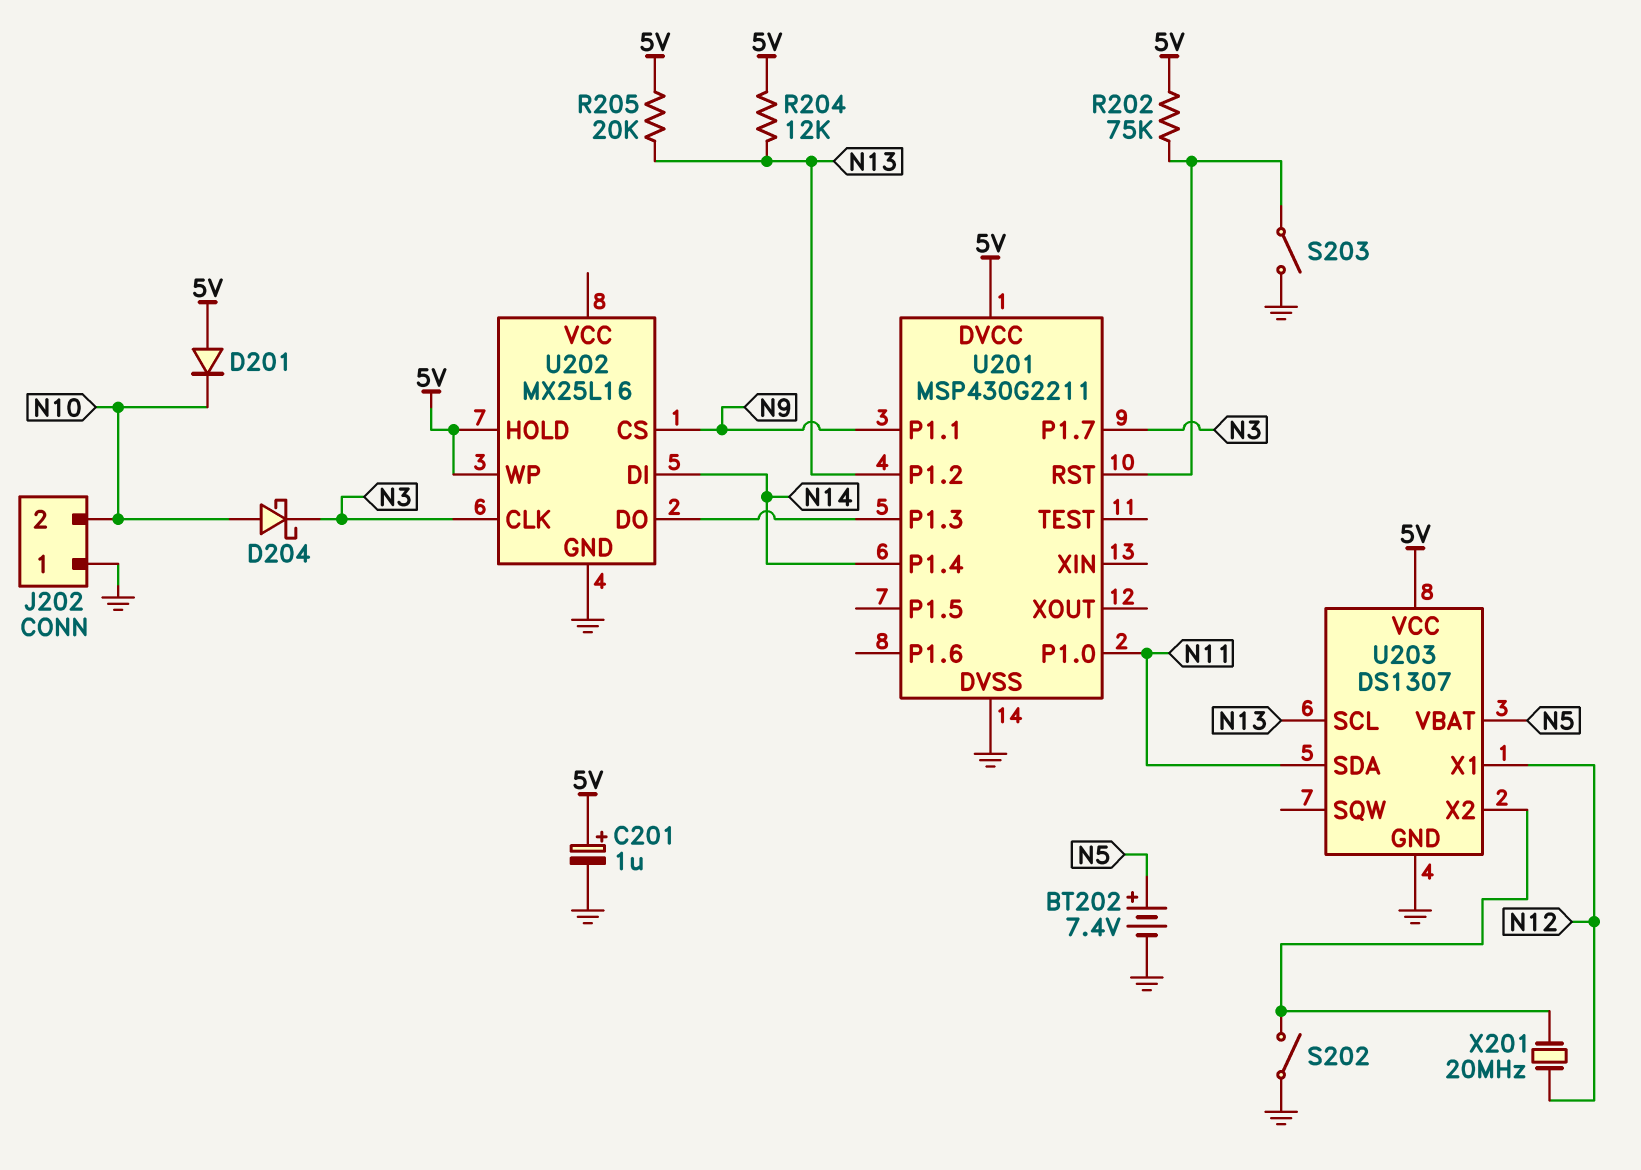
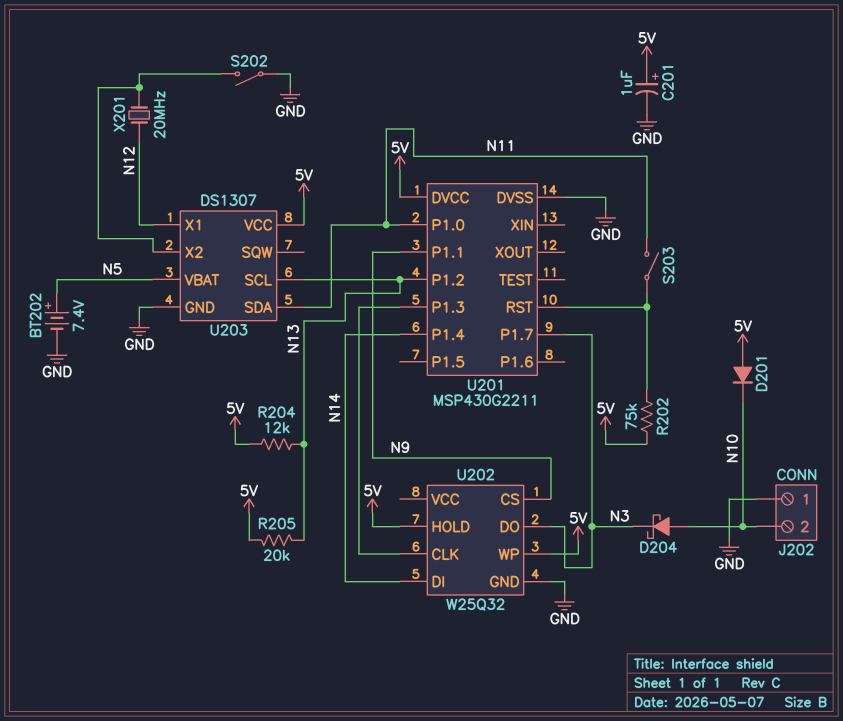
S203: switch (GND, U201/RST) -> switch (N11, U201/RST)
U202: MX25L16 -> W25Q32
U202 pin CLK: N3 -> U201/P1.3
U202 pin DO: U201/P1.3 -> N3

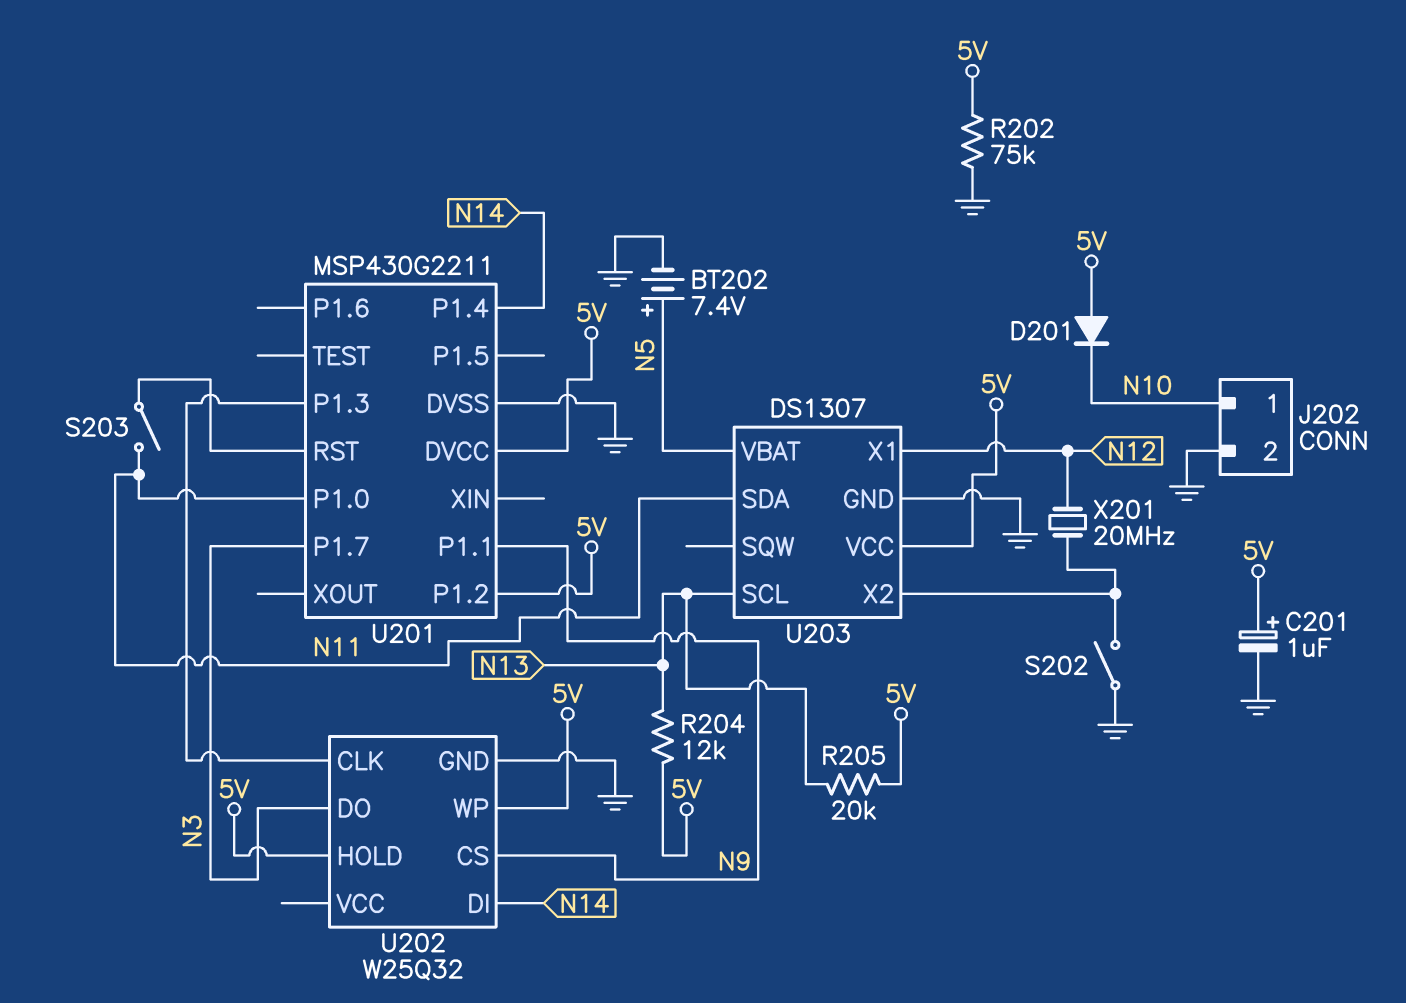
D204: schottky (A N10, K N3) -> none
J202 pin 1: GND -> N10
J202 pin 2: N10 -> GND
R202: 75k (5V, U201/RST) -> 75k (5V, GND)
U201 pin P1.2: N13 -> 5V

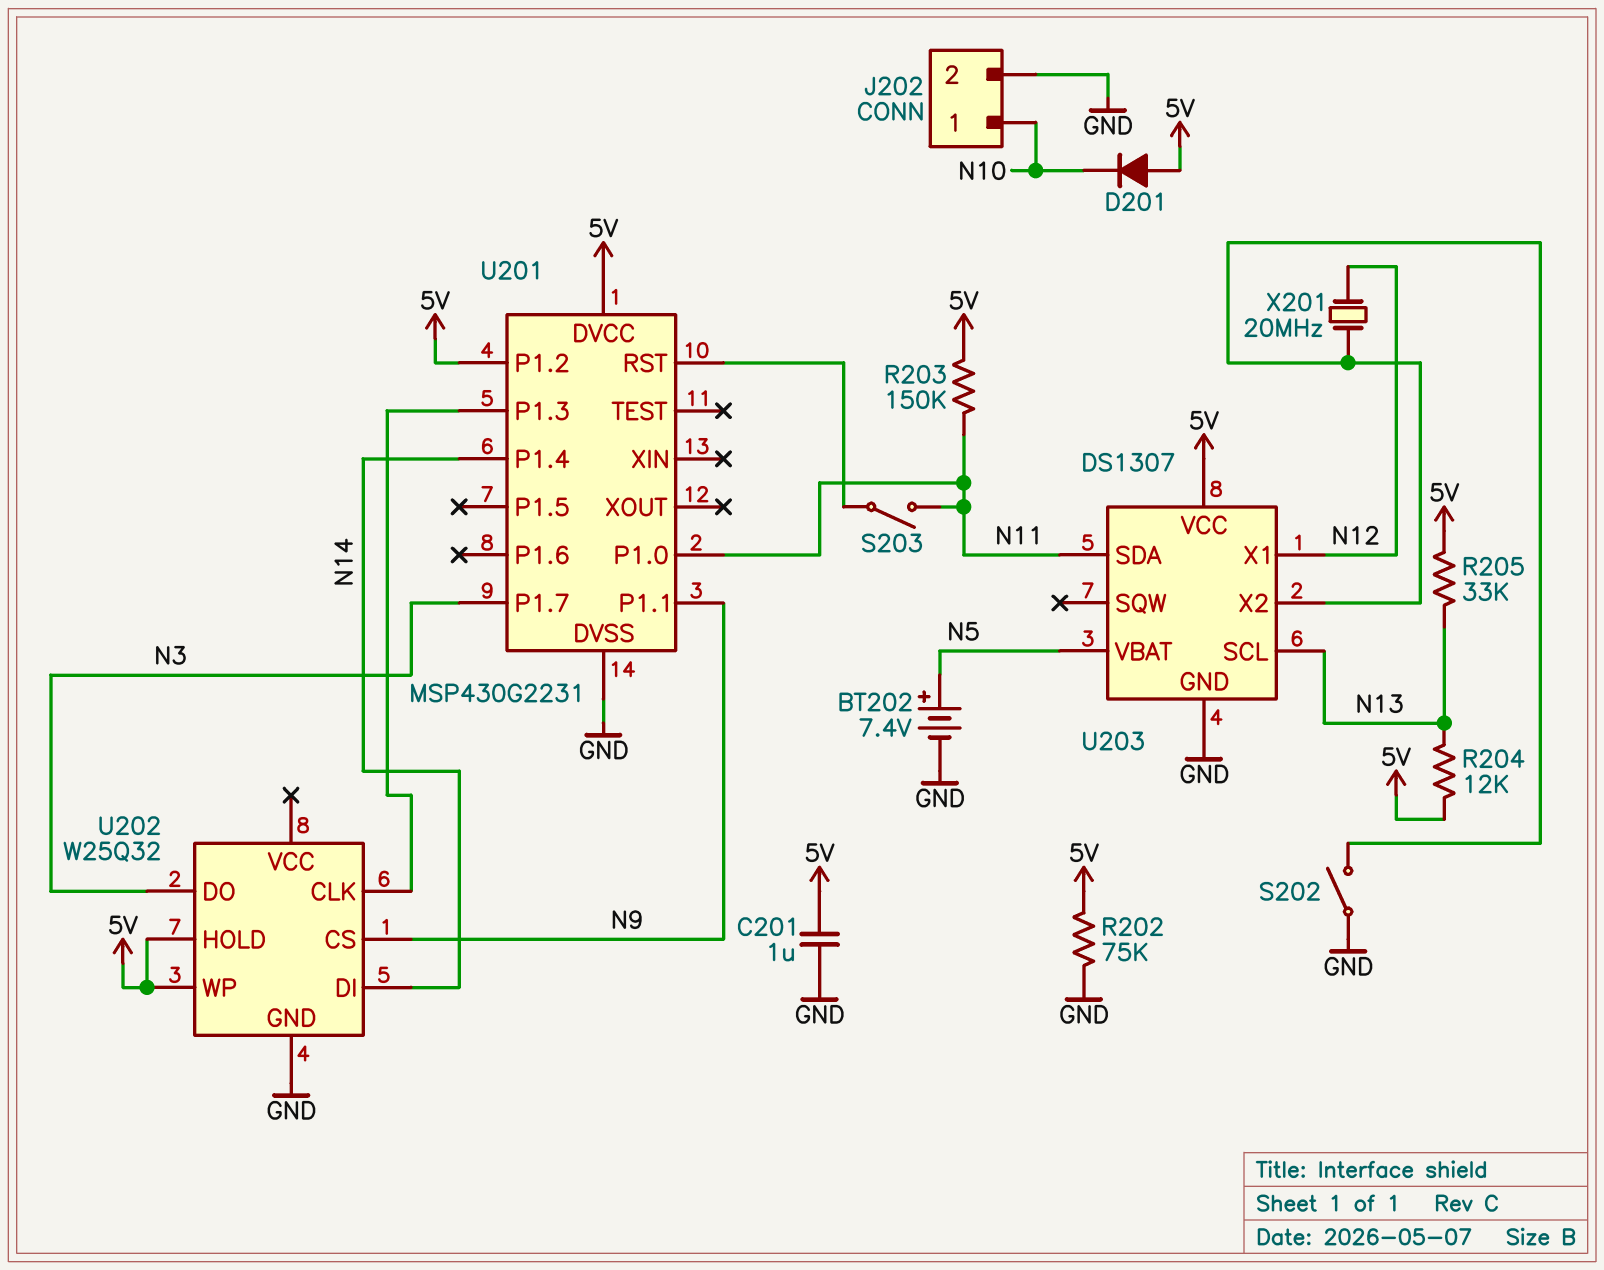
C201: 1uF (plus 5V, minus GND) -> 1uF (5V, GND)
R203: none -> 150k (5V, N11)
R205: 20k (5V, N13) -> 33k (5V, N13)
U201: MSP430G2211 -> MSP430G2231

